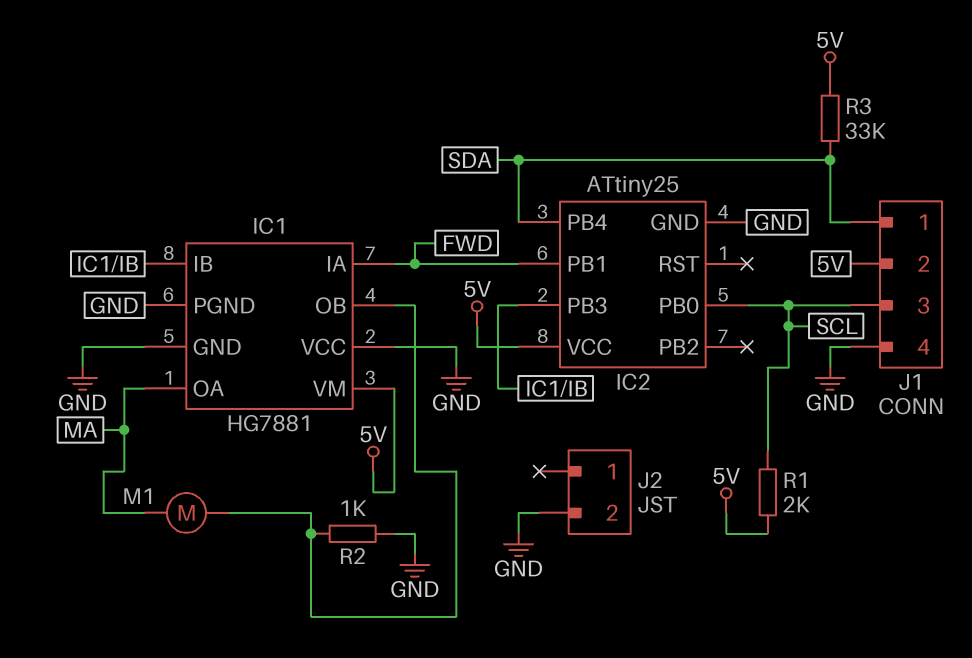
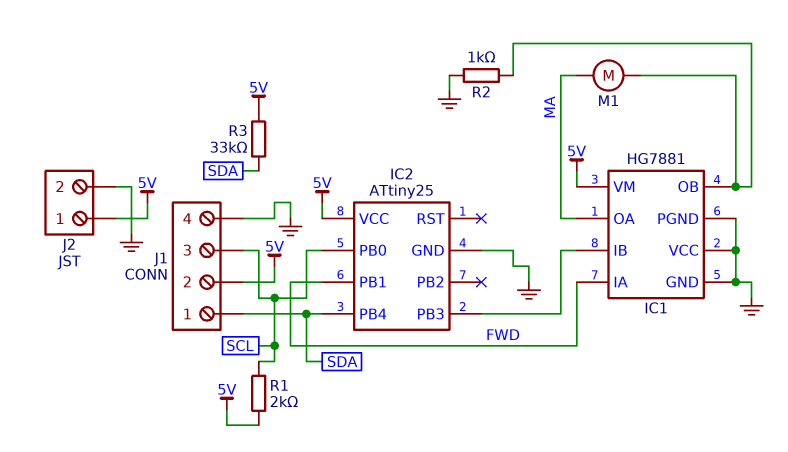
J2 pin 1: none -> 5V

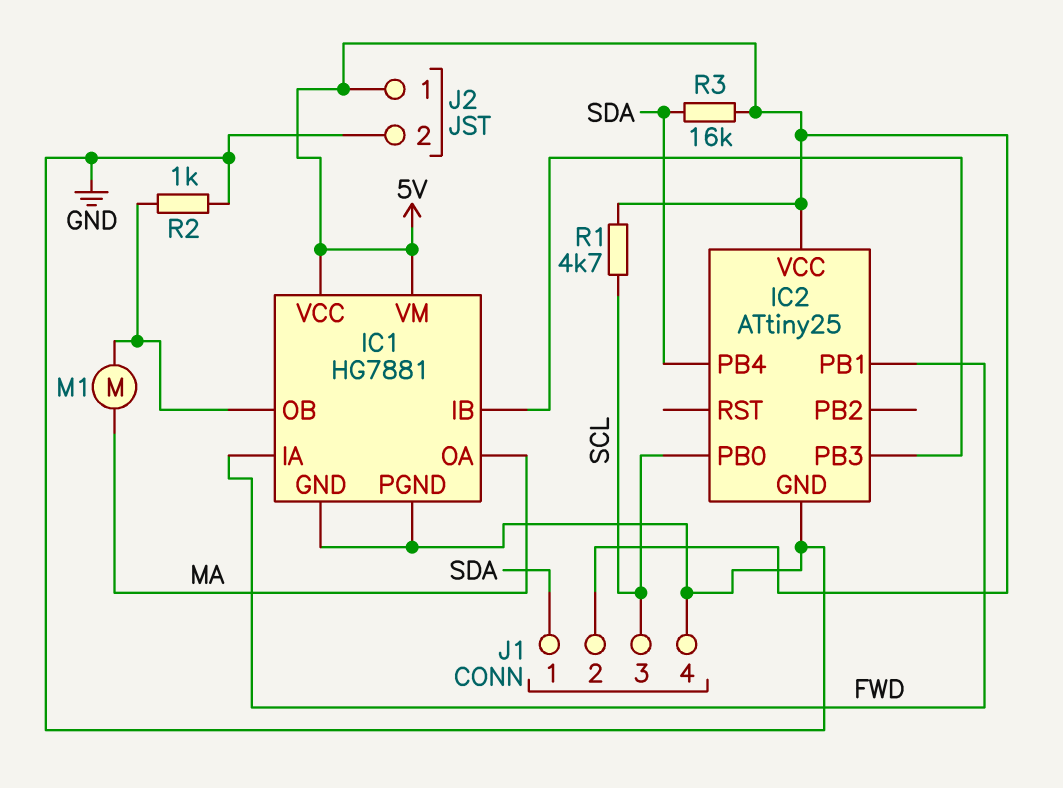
IC1 pin VCC: GND -> 5V
R1: 2k (5V, SCL) -> 4.7k (5V, SCL)
R3: 33k (5V, SDA) -> 16k (5V, SDA)

